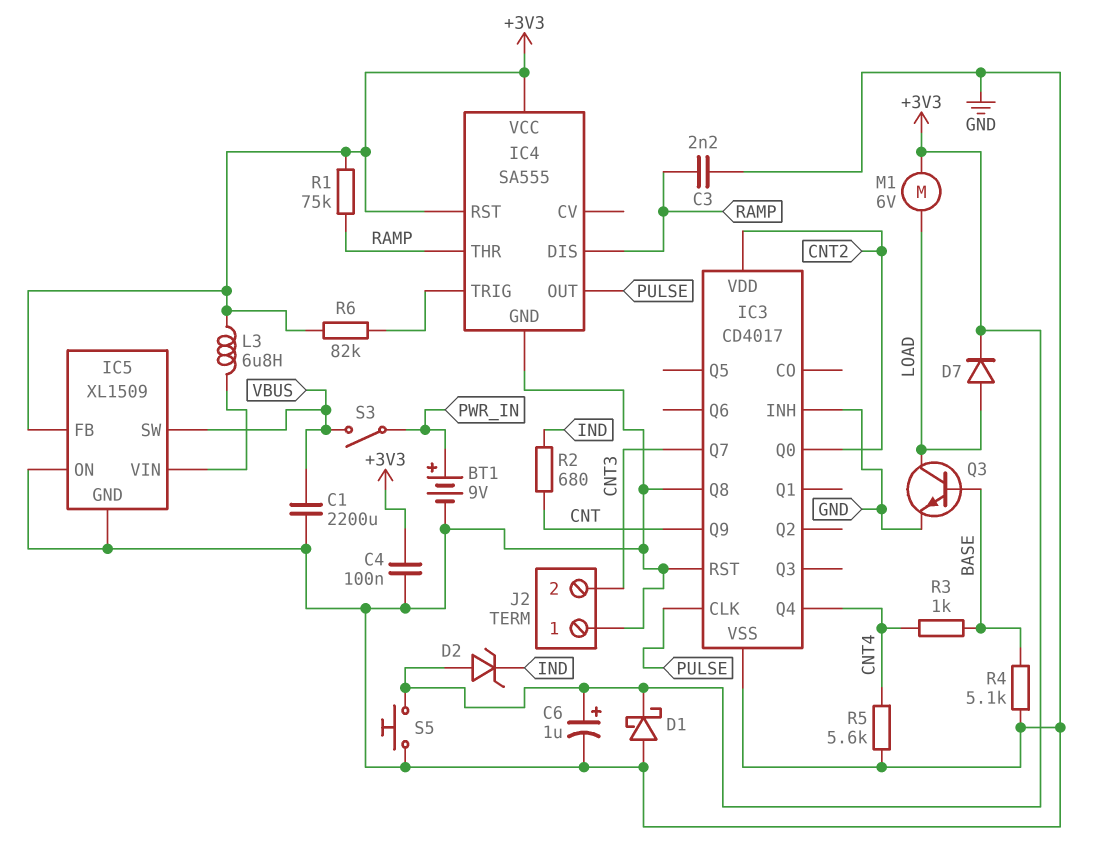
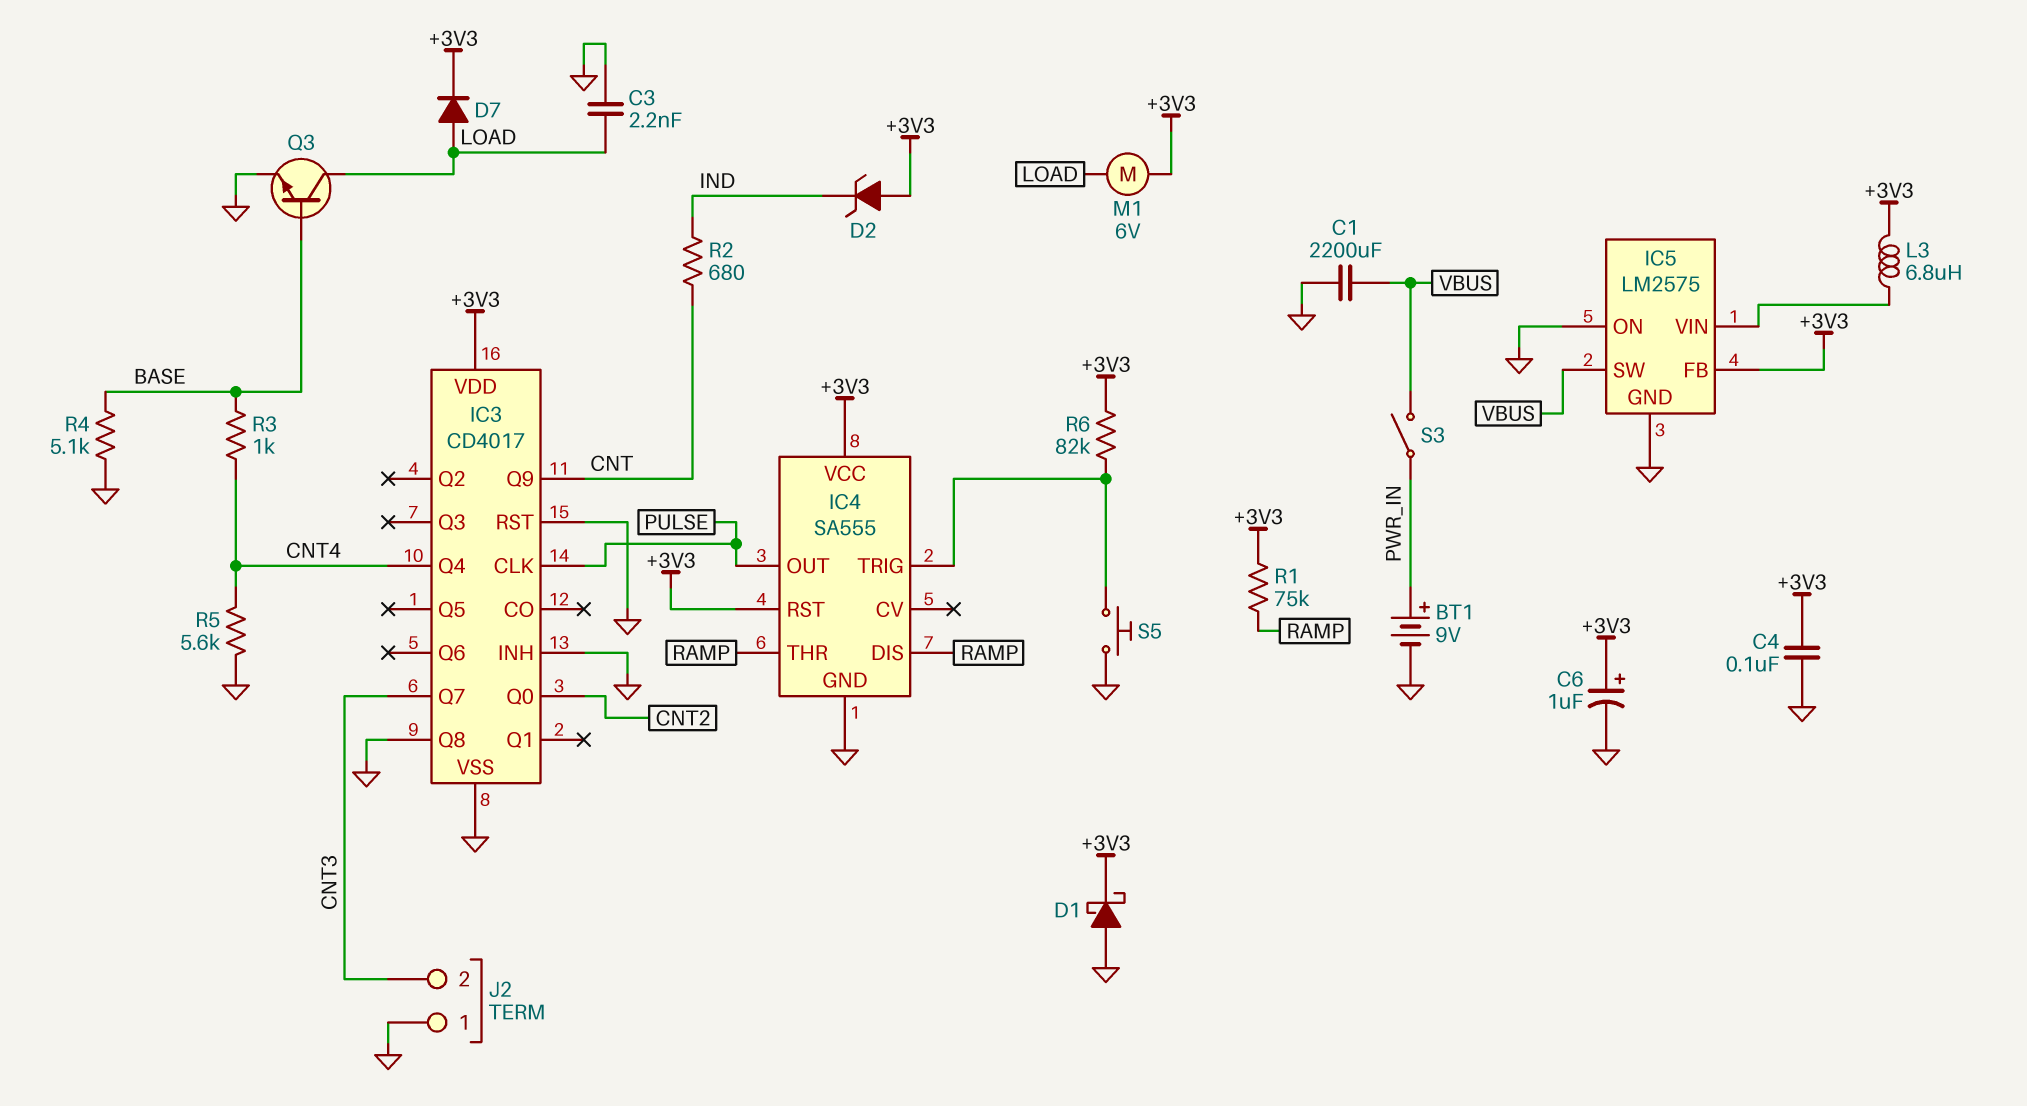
C3: 2.2nF (GND, RAMP) -> 2.2nF (GND, LOAD)
IC3 pin VDD: CNT2 -> +3V3
IC5: XL1509 -> LM2575
S5: button (+3V3, GND) -> button (GND, IC4/TRIG)

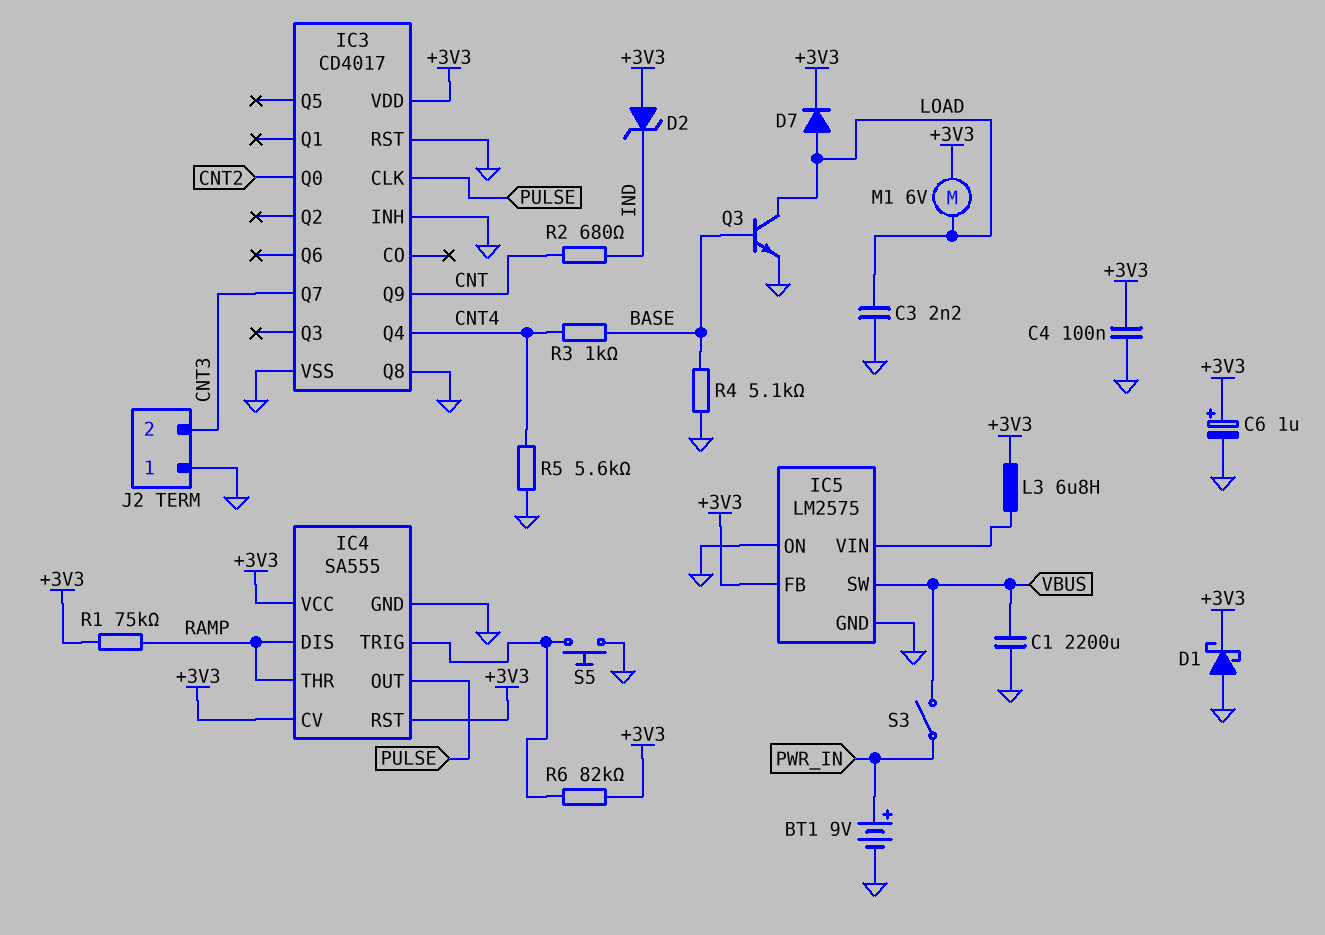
IC4 pin CV: none -> +3V3

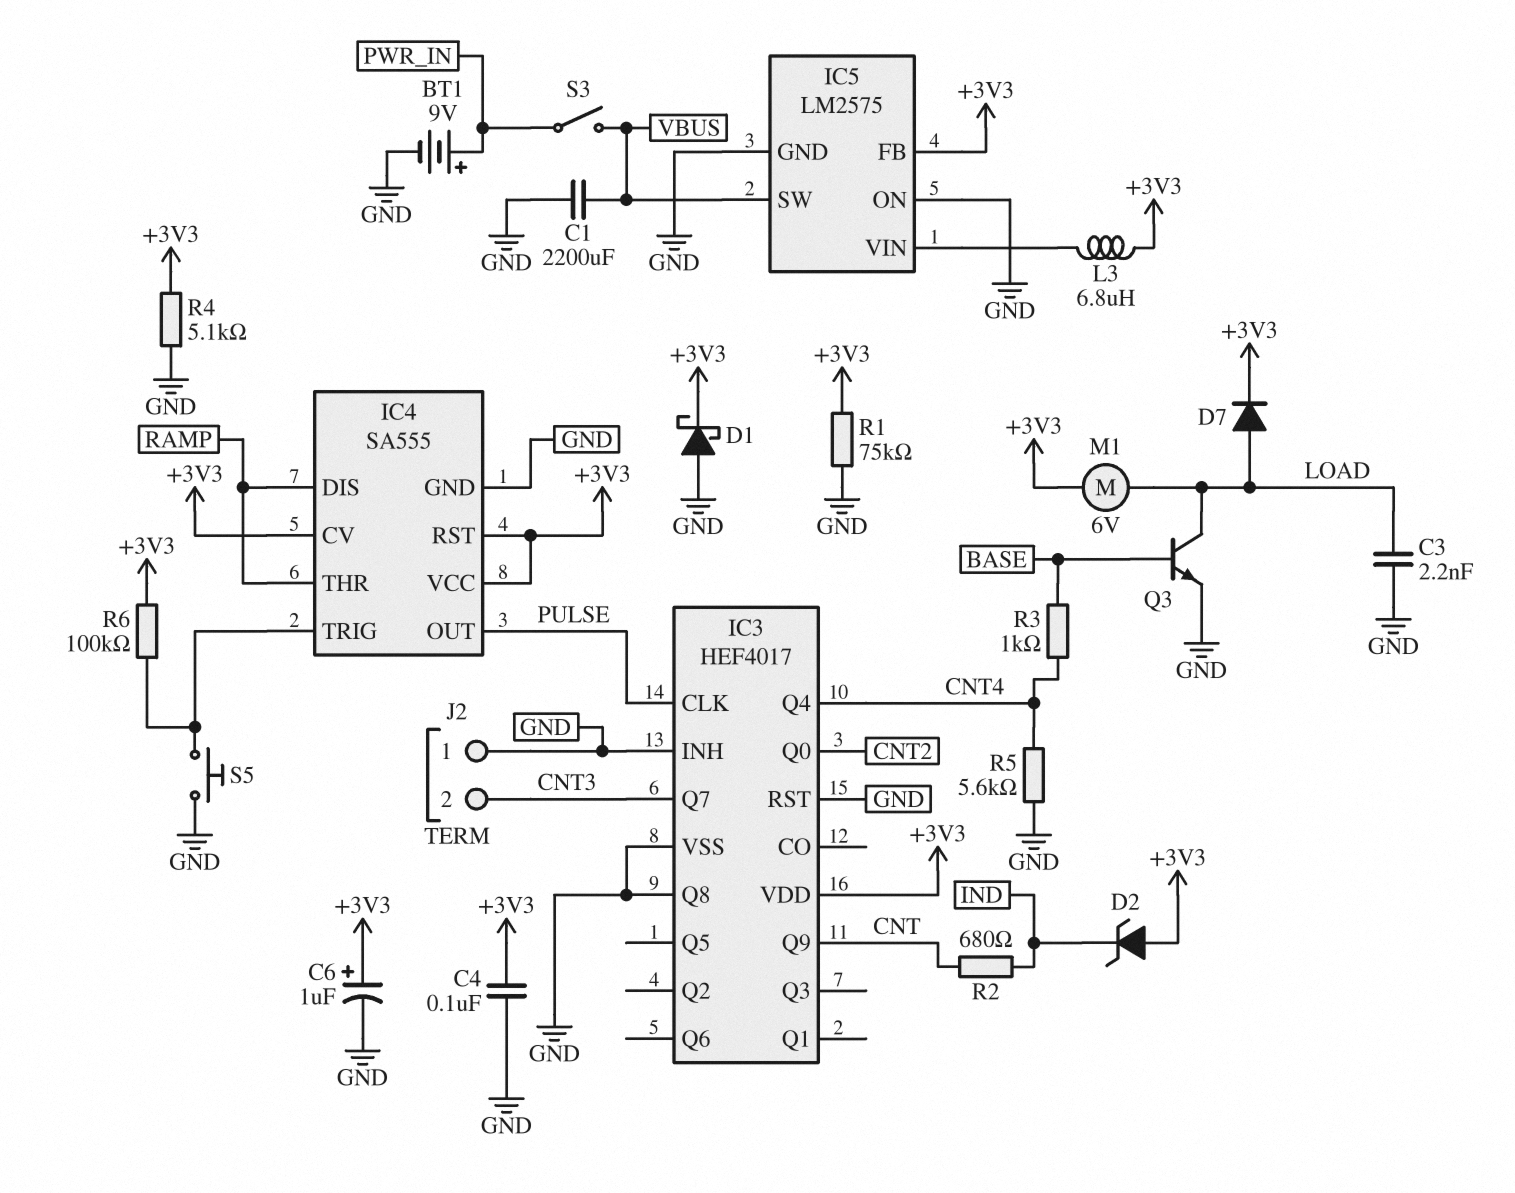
IC3: CD4017 -> HEF4017
R1: 75k (+3V3, RAMP) -> 75k (+3V3, GND)
R4: 5.1k (BASE, GND) -> 5.1k (+3V3, GND)
R6: 82k (+3V3, IC4/TRIG) -> 100k (+3V3, IC4/TRIG)

